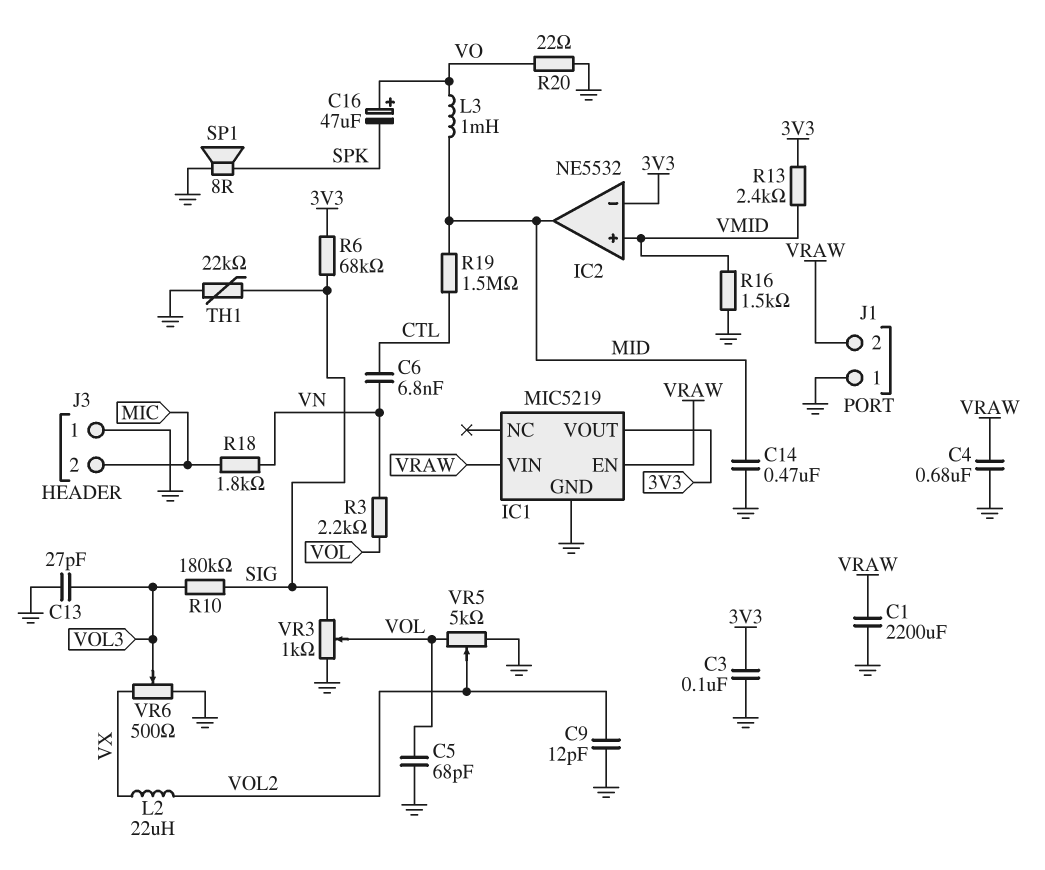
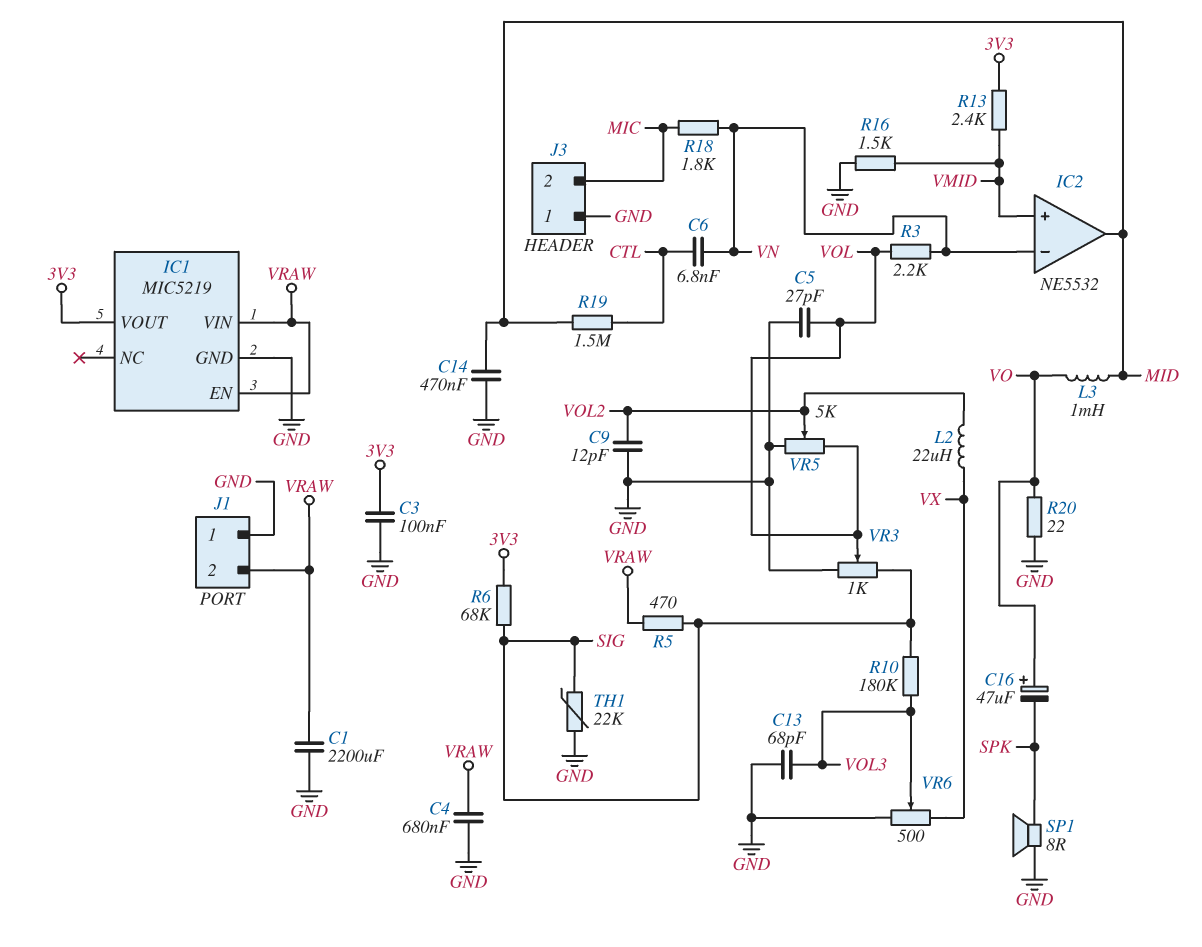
C5: 68pF (GND, VOL) -> 27pF (GND, VOL)
C13: 27pF (GND, VOL3) -> 68pF (GND, VOL3)
IC2 pin in-: 3V3 -> VN
R5: none -> 470 (SIG, VRAW)

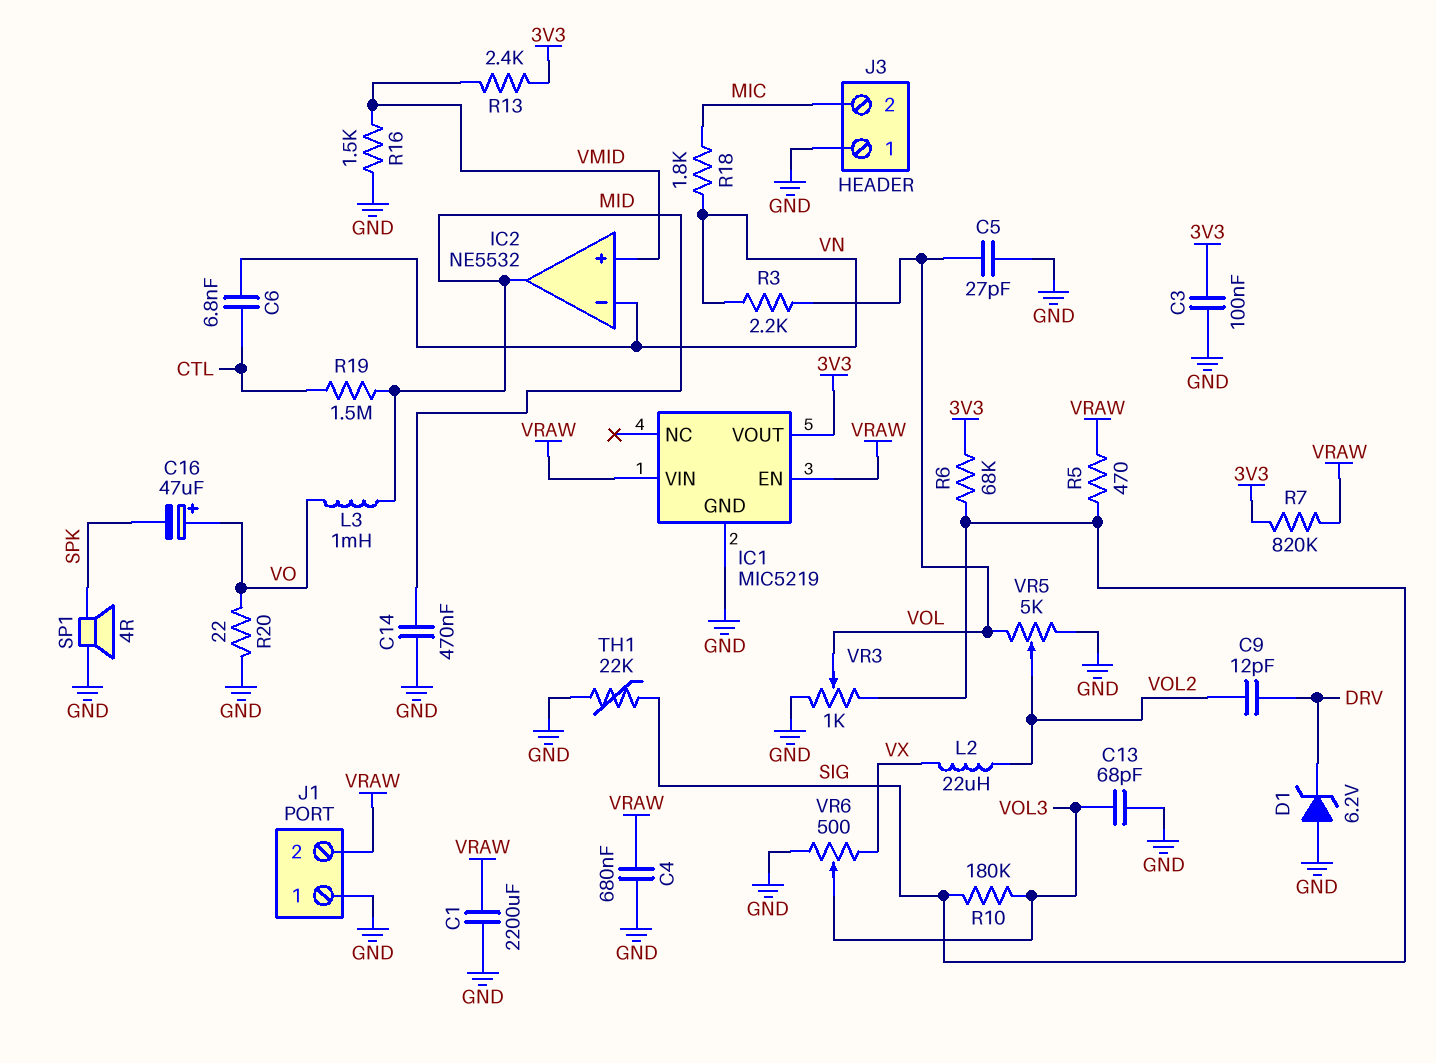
C9: 12pF (GND, VOL2) -> 12pF (DRV, VOL2)
D1: none -> zener 6.2V (A GND, K DRV)
R7: none -> 820k (3V3, VRAW)
SP1: speaker 8R (GND, SPK) -> speaker 4R (GND, SPK)

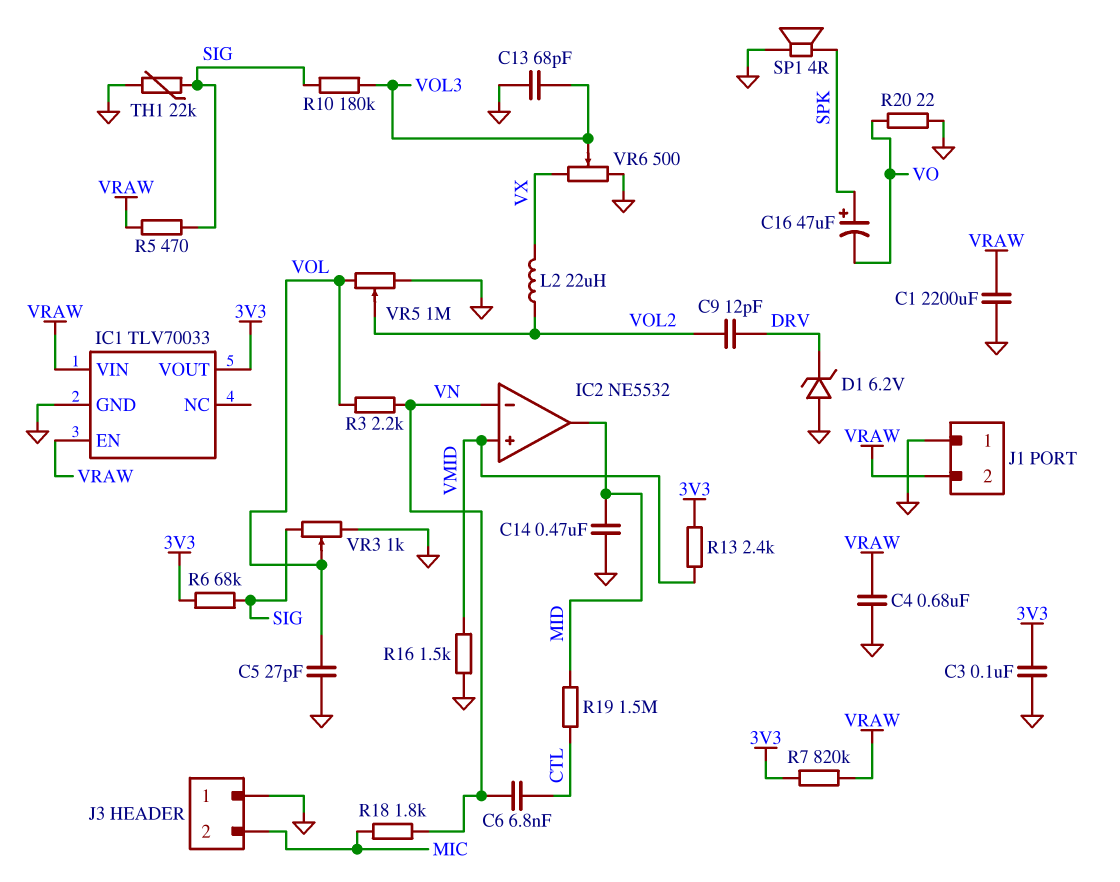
C16: 47uF (plus VO, minus SPK) -> 47uF (plus SPK, minus VO)
IC1: MIC5219 -> TLV70033
L3: 1mH (MID, VO) -> none
VR5: 5k (GND, VOL, wiper VOL2) -> 1M (GND, VOL, wiper VOL2)

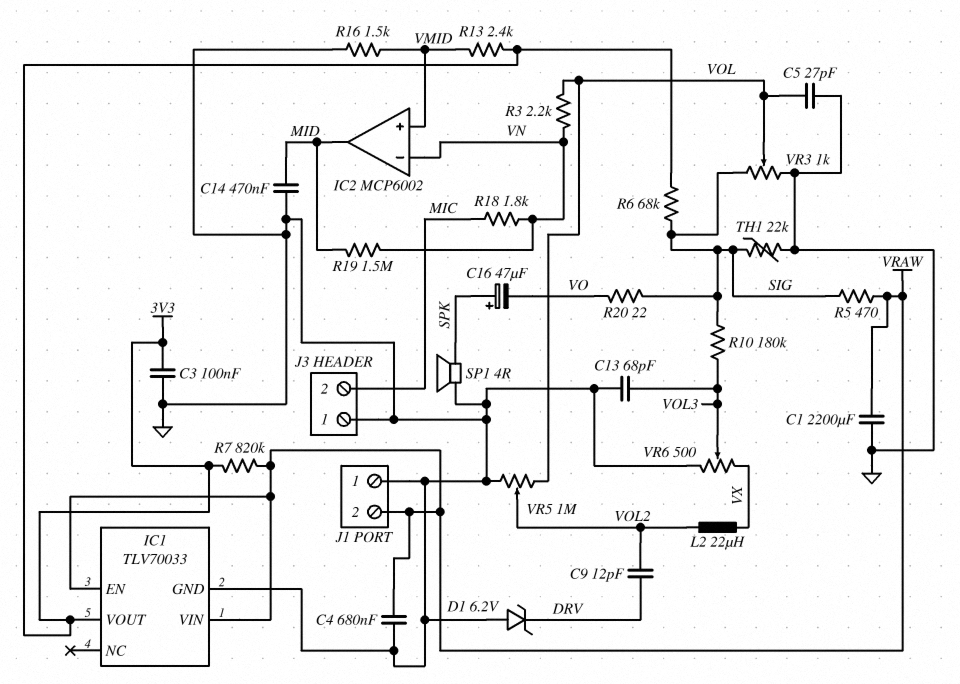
C6: 6.8nF (CTL, VN) -> none
IC2: NE5532 -> MCP6002
R19: 1.5M (CTL, MID) -> 1.5M (MID, VN)
R20: 22 (GND, VO) -> 22 (SIG, VO)

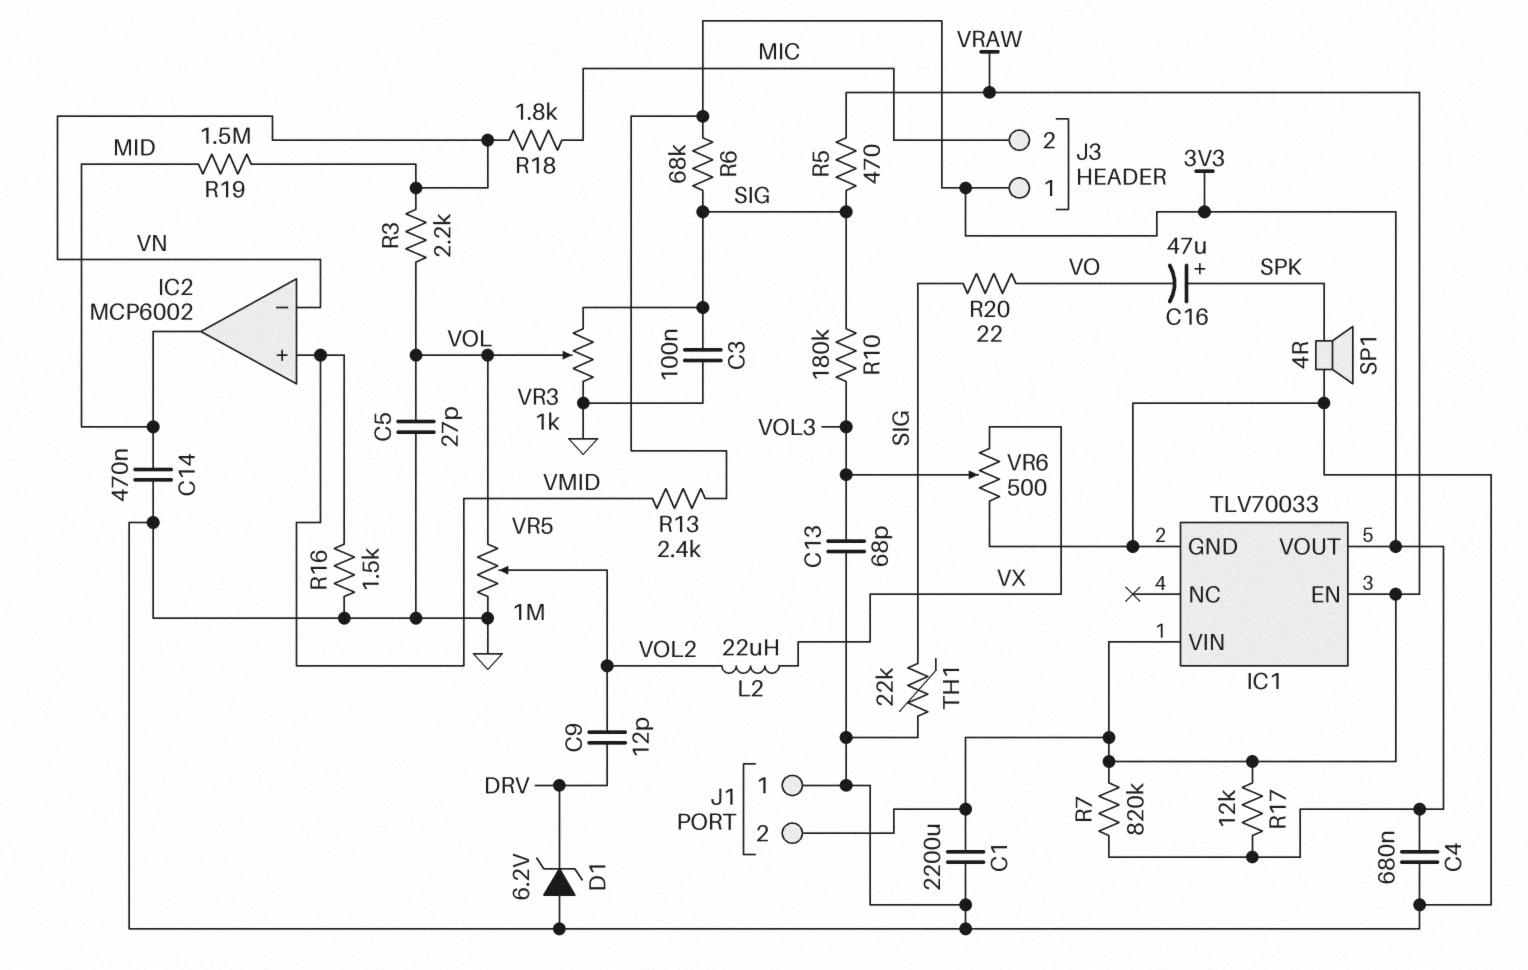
C3: 100nF (3V3, GND) -> 100nF (GND, SIG)
C4: 680nF (GND, VRAW) -> 680nF (3V3, GND)
J3 pin 1: GND -> 3V3
R17: none -> 12k (3V3, VRAW)

